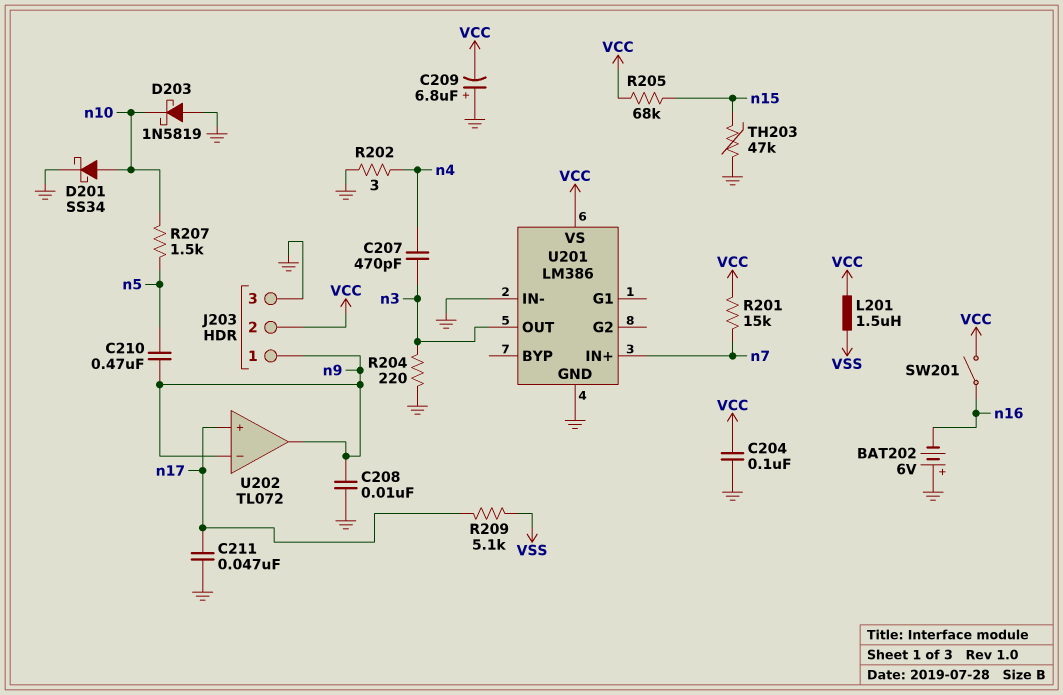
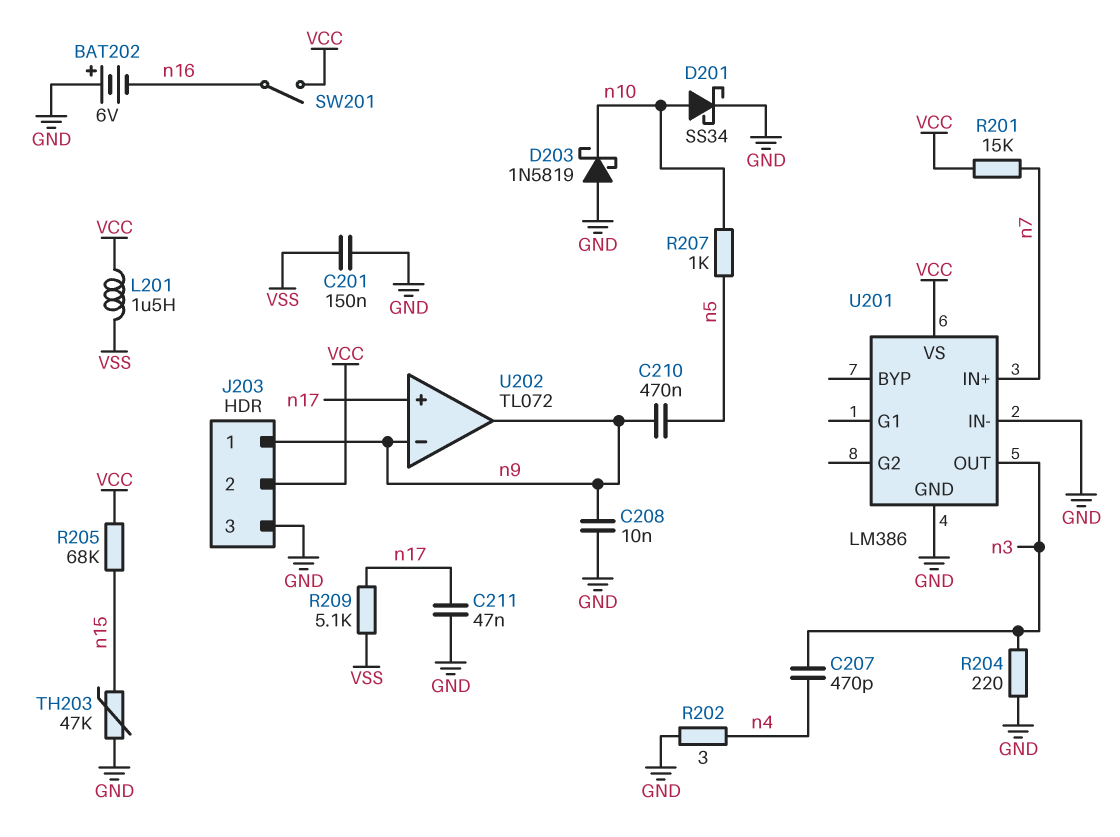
C201: none -> 150nF (GND, VSS)
C204: 100nF (GND, VCC) -> none
C209: 6.8uF (plus GND, minus VCC) -> none
R207: 1.5k (n5, n10) -> 1k (n5, n10)

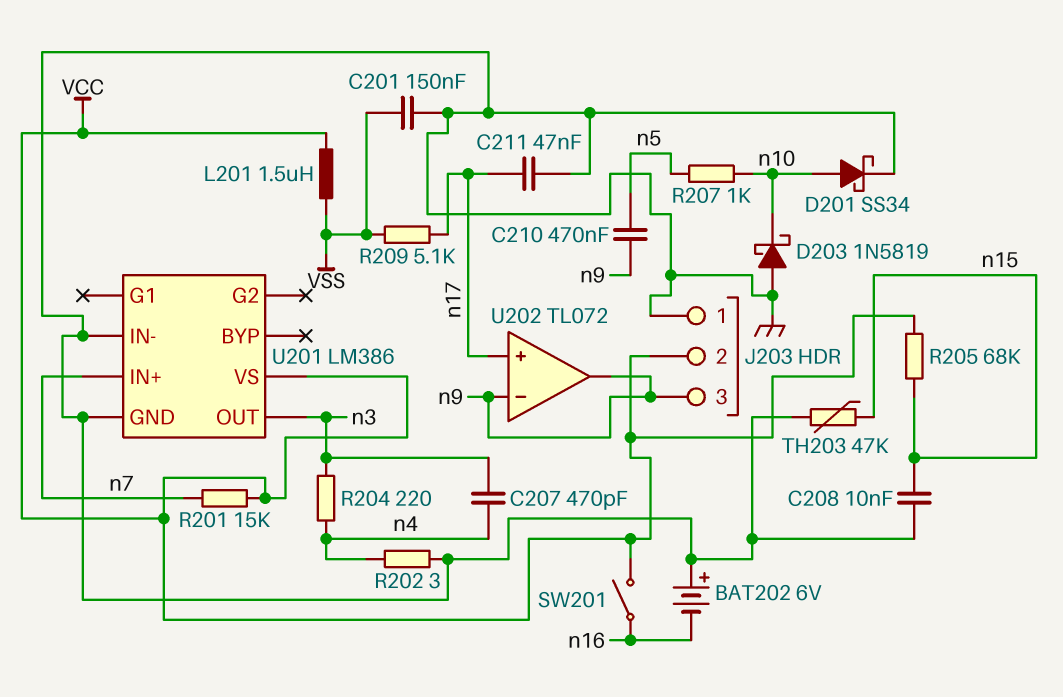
C208: 10nF (GND, n9) -> 10nF (GND, n15)
J203 pin 1: n9 -> GND
J203 pin 3: GND -> n9
R204: 220 (GND, n3) -> 220 (n3, n4)

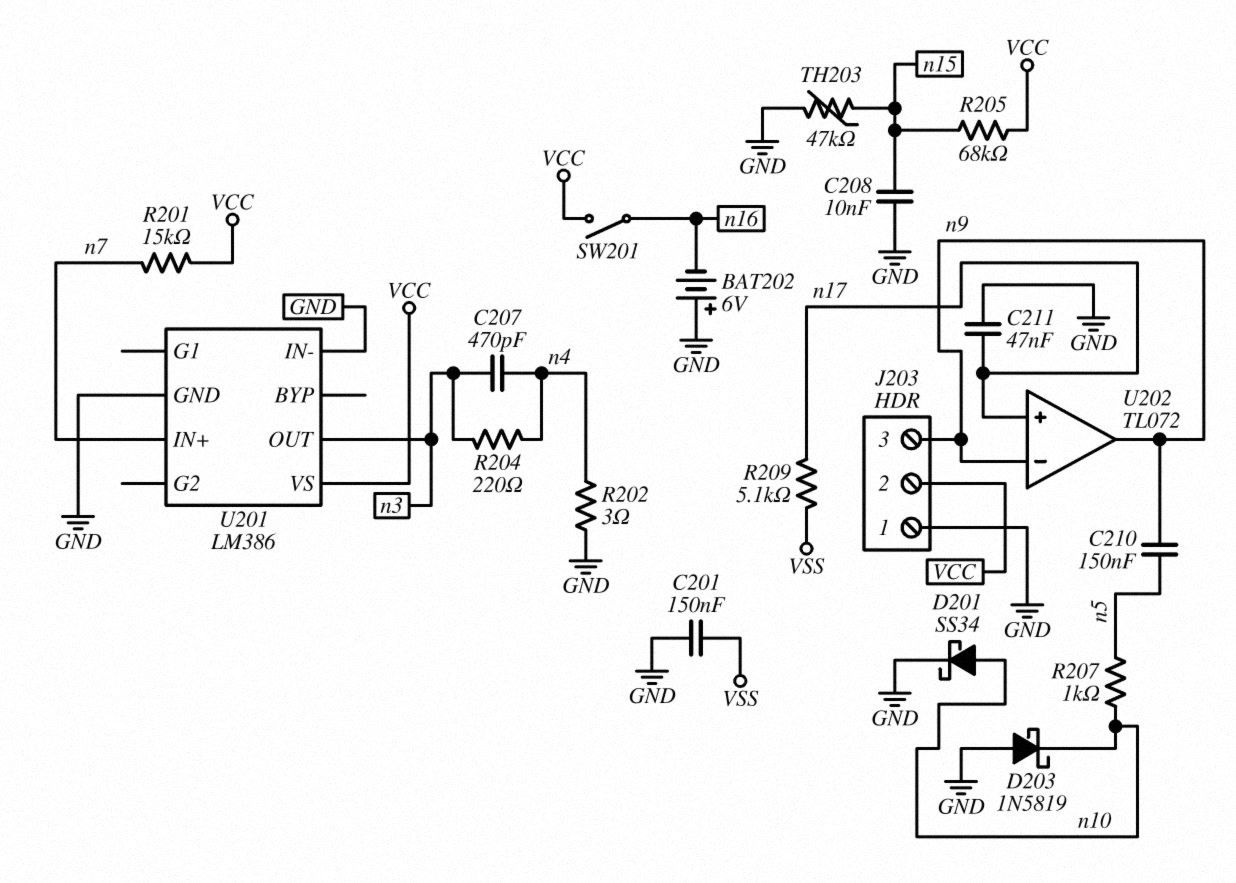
C210: 470nF (n5, n9) -> 150nF (n5, n9)
L201: 1.5uH (VCC, VSS) -> none

